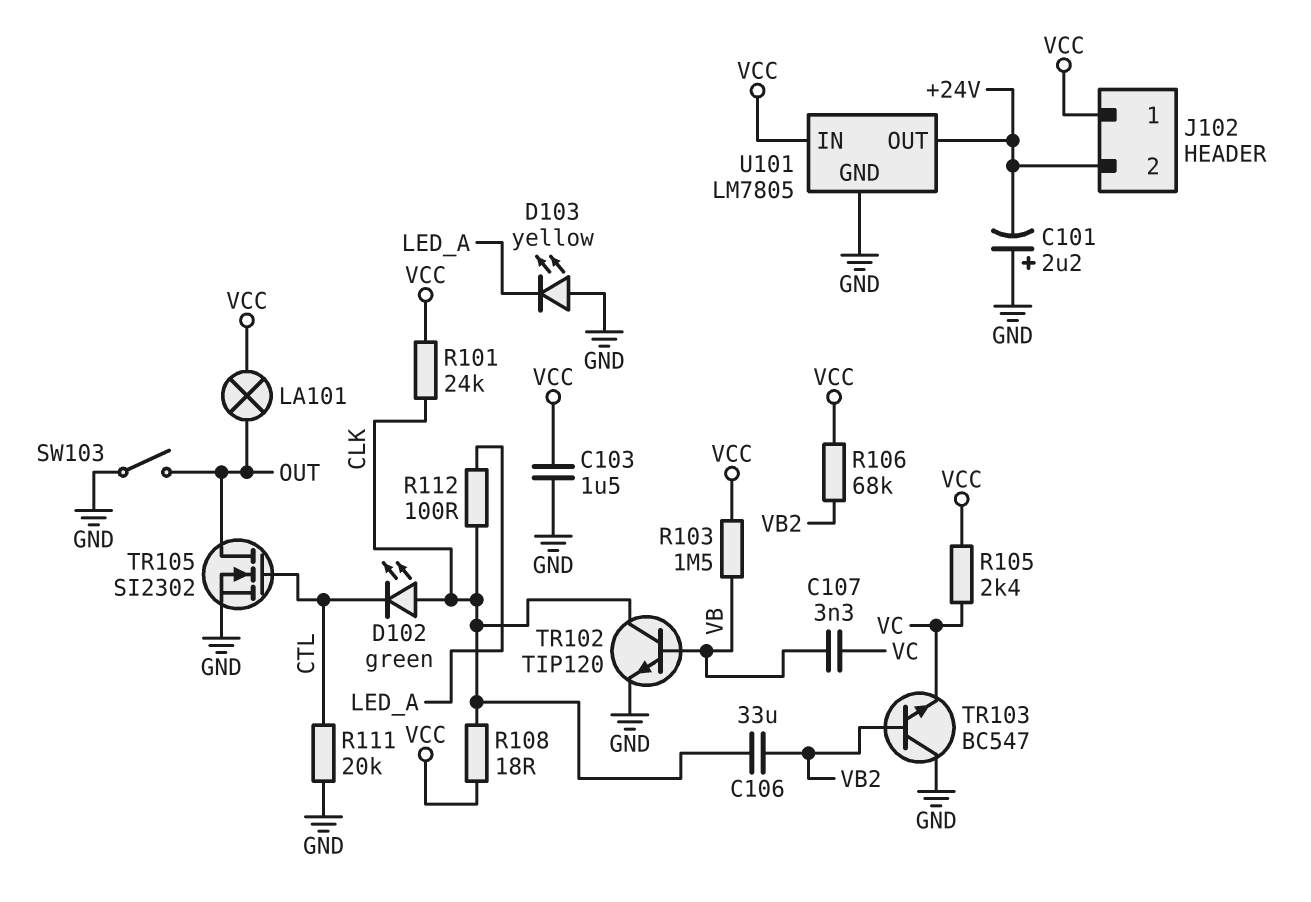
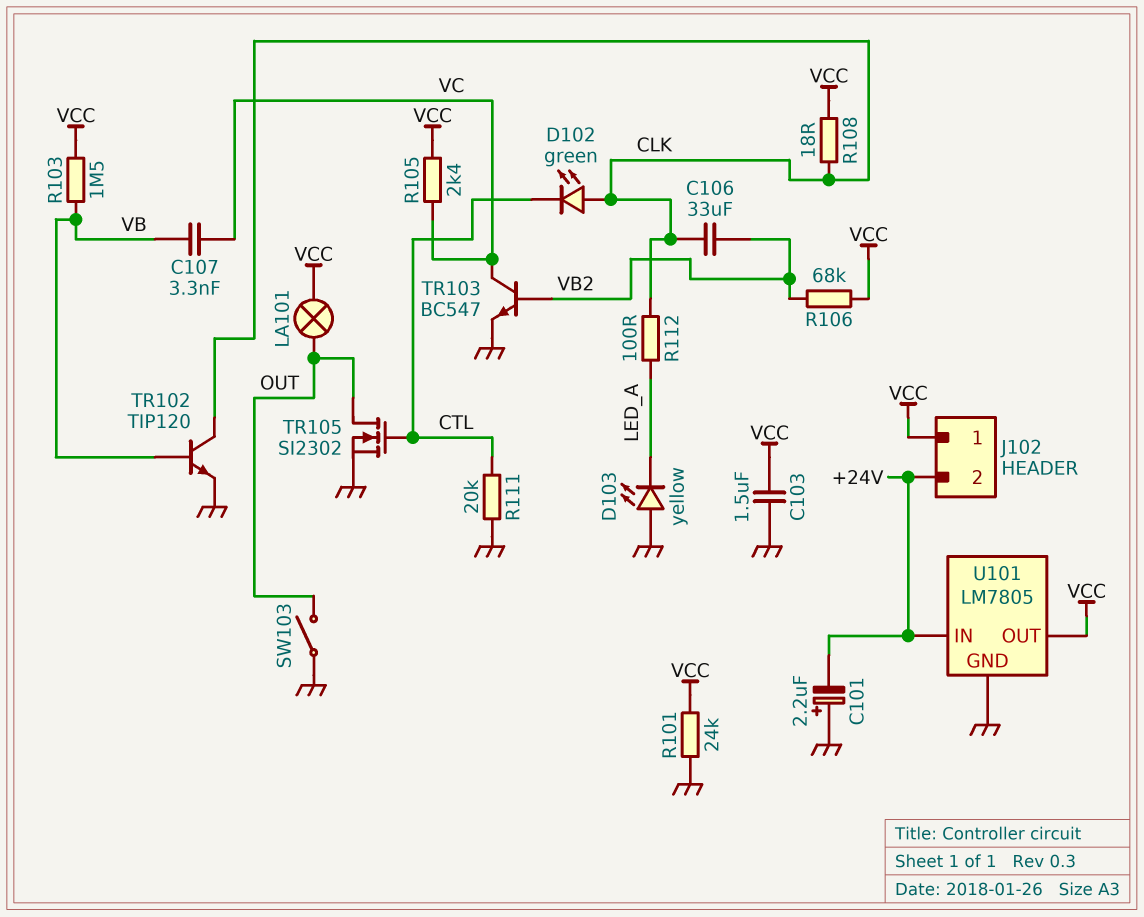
R101: 24k (CLK, VCC) -> 24k (GND, VCC)
TR103: NPN BC547 (B VB2, C GND, E VC) -> NPN BC547 (B VB2, C VC, E GND)
U101 pin IN: VCC -> +24V
U101 pin OUT: +24V -> VCC

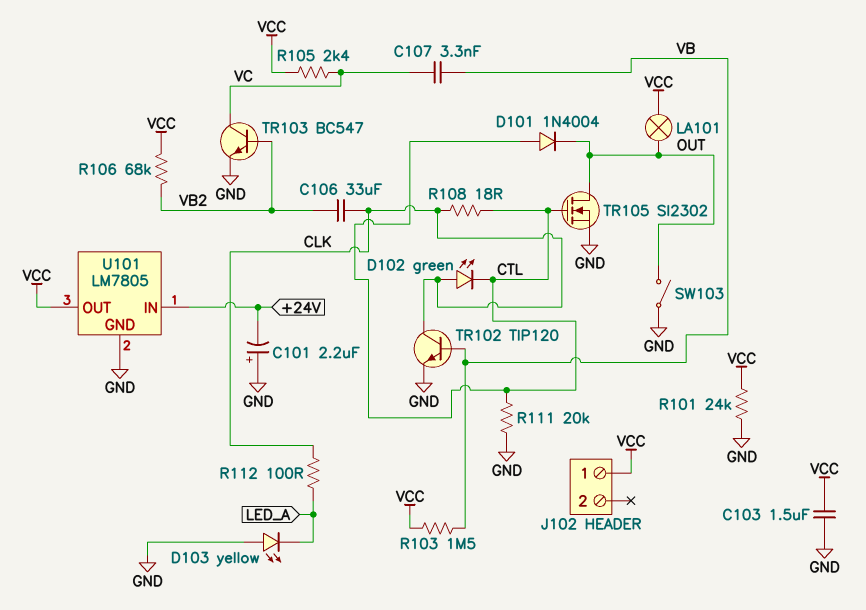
D101: none -> diode 1N4004 (A CTL, K OUT)
J102 pin 2: +24V -> none
R108: 18 (CLK, VCC) -> 18 (CLK, CTL)

